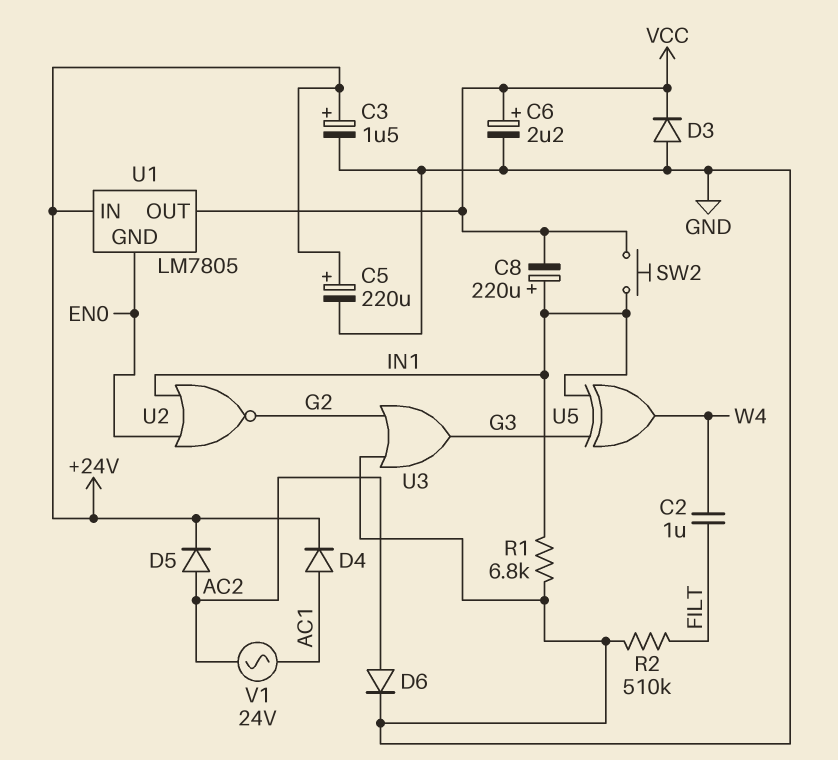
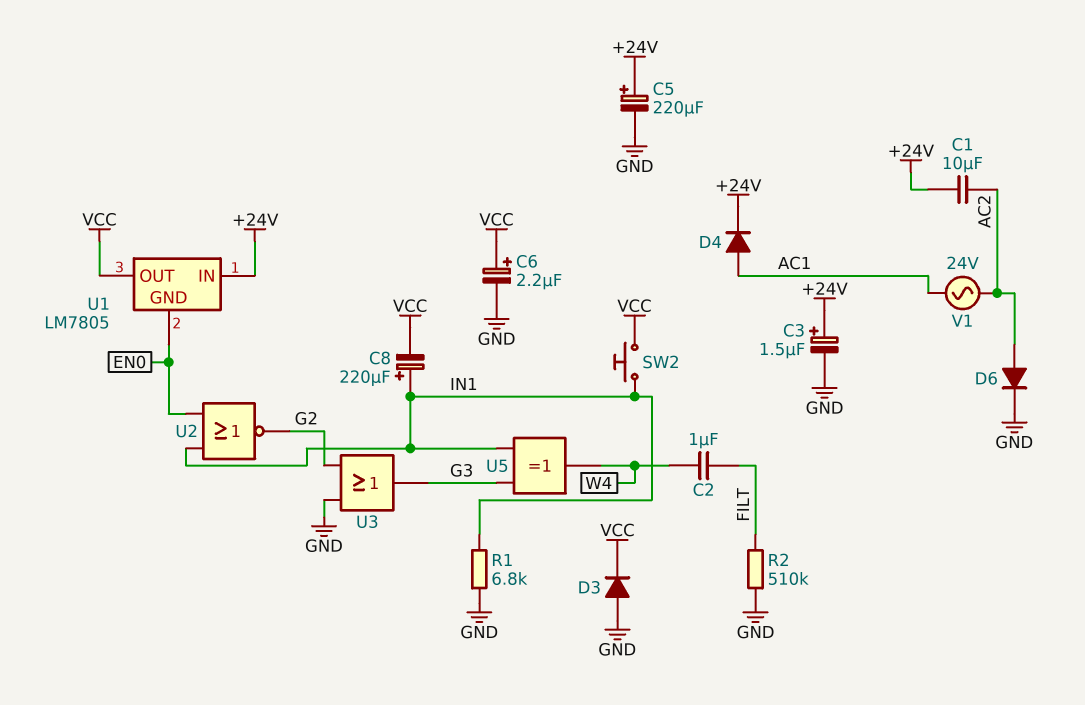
C1: none -> 10uF (+24V, AC2)
D5: diode (A AC2, K +24V) -> none

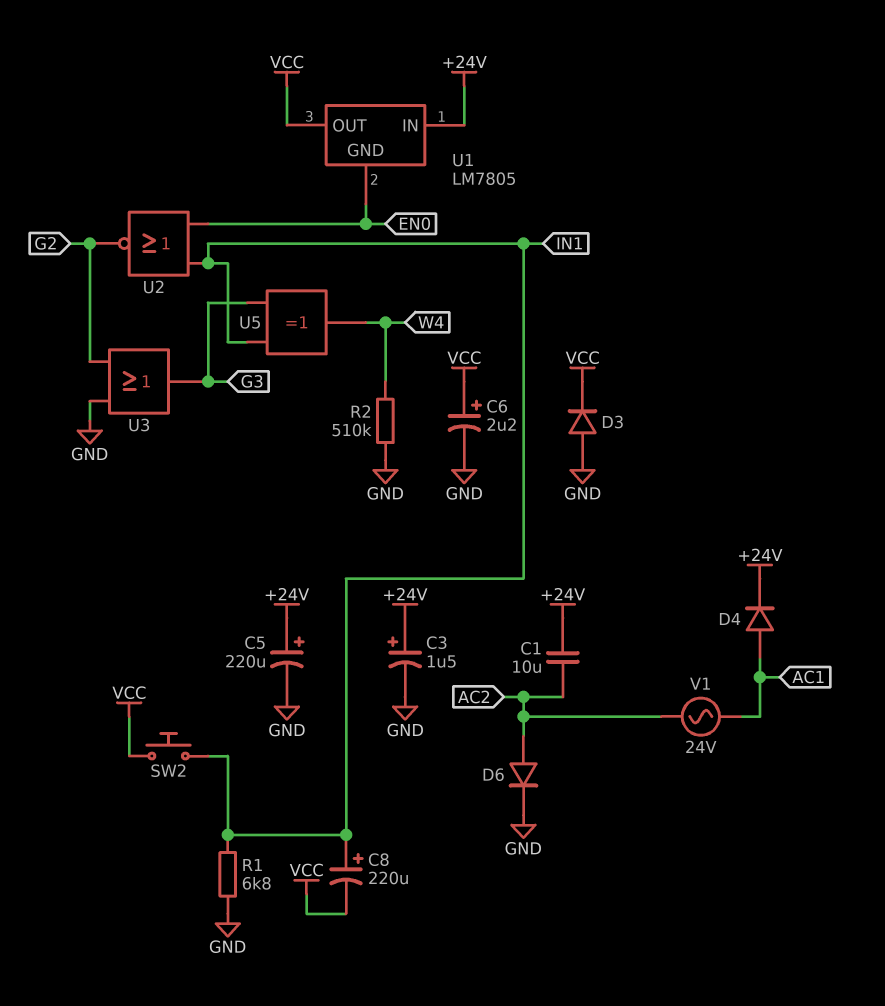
C2: 1uF (FILT, W4) -> none
R2: 510k (FILT, GND) -> 510k (GND, W4)

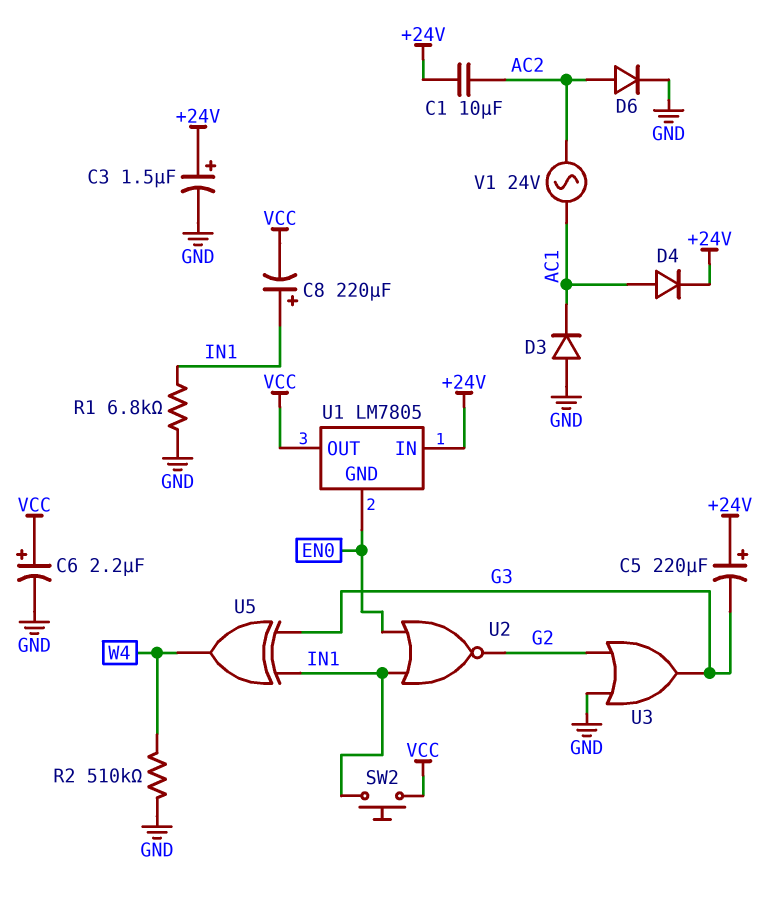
C5: 220uF (plus +24V, minus GND) -> 220uF (plus +24V, minus G3)
D3: diode (A GND, K VCC) -> diode (A GND, K AC1)

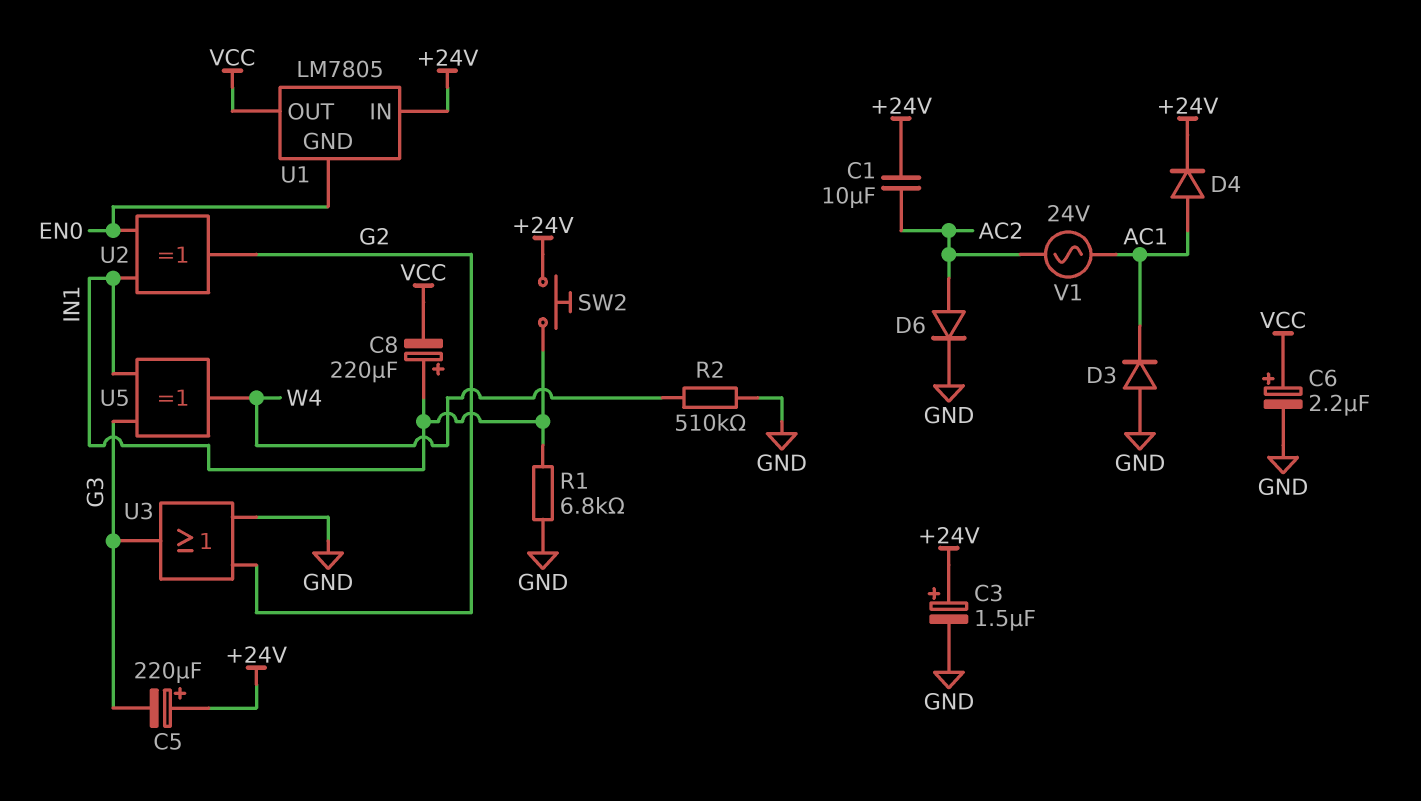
SW2: button (IN1, VCC) -> button (+24V, IN1)
U2: NOR (in EN0, in IN1, out G2) -> XOR (in EN0, in IN1, out G2)

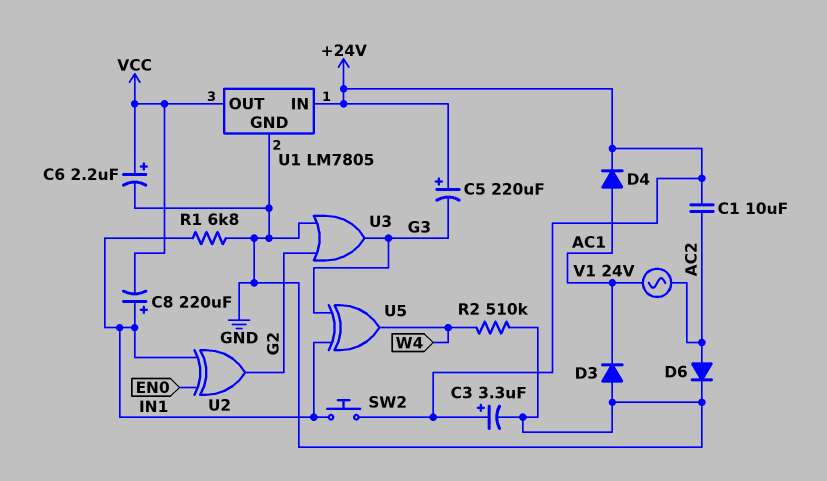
C3: 1.5uF (plus +24V, minus GND) -> 3.3uF (plus +24V, minus GND)
U1 pin GND: EN0 -> GND

